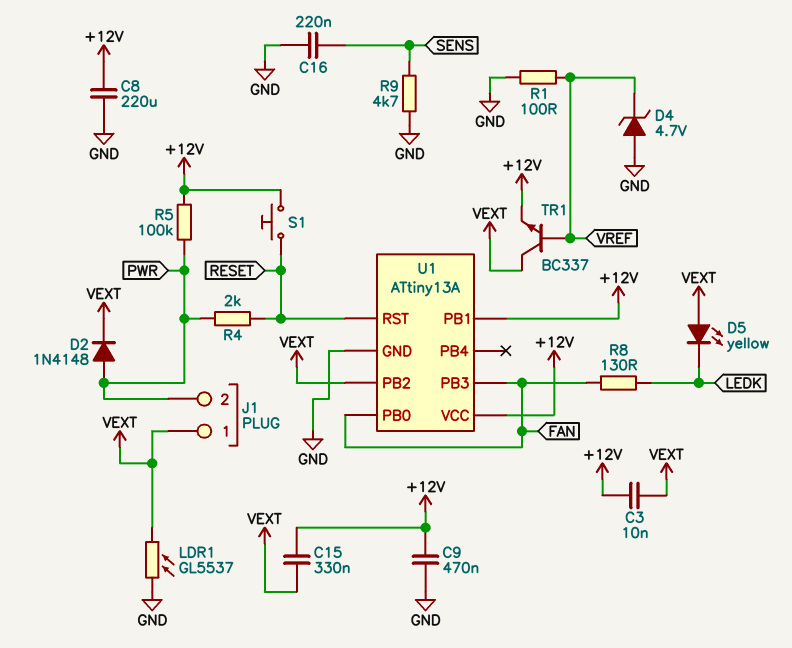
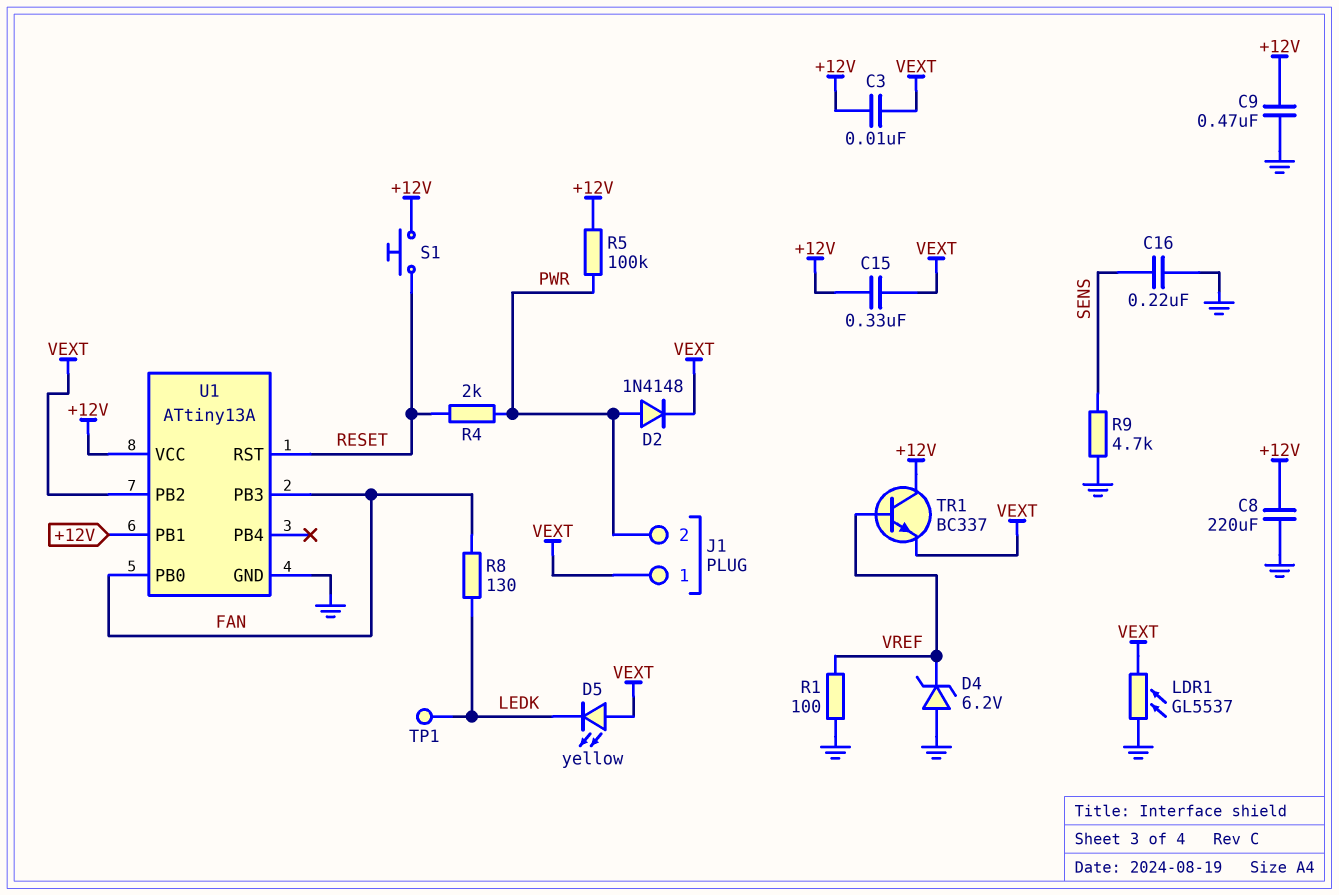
D4: zener 4.7V (A GND, K VREF) -> zener 6.2V (A GND, K VREF)
TP1: none -> test point (LEDK)
TR1: NPN BC337 (B VREF, C VEXT, E +12V) -> NPN BC337 (B VREF, C +12V, E VEXT)

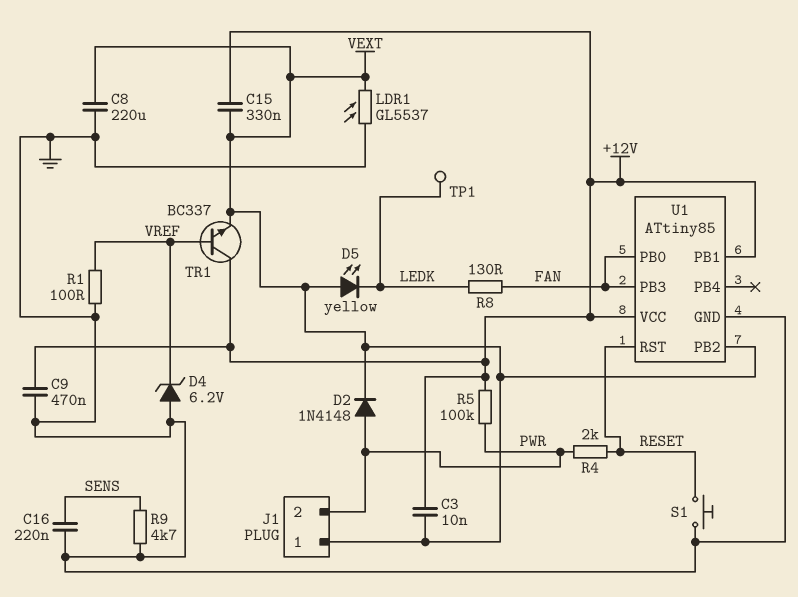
C8: 220uF (+12V, GND) -> 220uF (GND, VEXT)
S1: button (+12V, RESET) -> button (GND, RESET)
U1: ATtiny13A -> ATtiny85

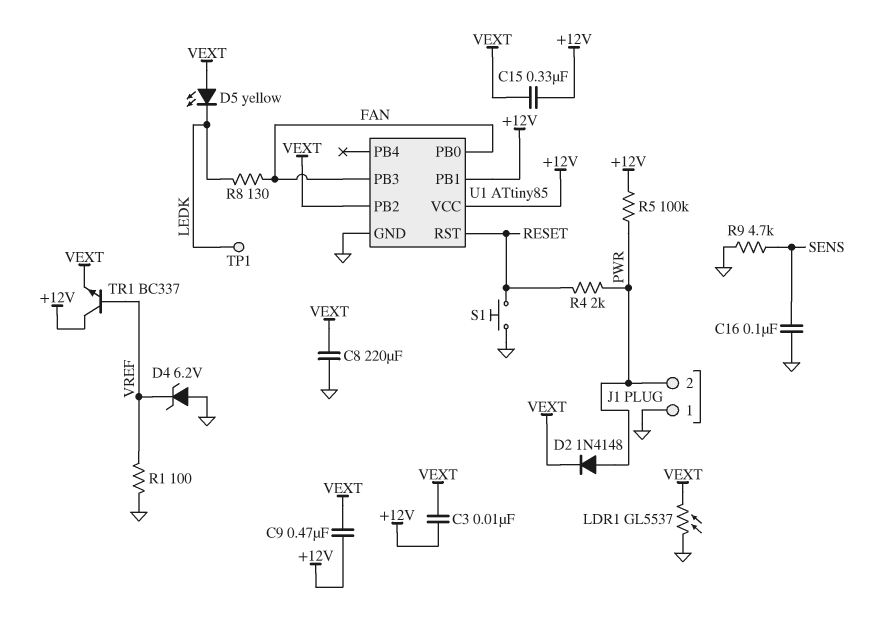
C9: 470nF (+12V, GND) -> 470nF (+12V, VEXT)
C16: 220nF (GND, SENS) -> 100nF (GND, SENS)
J1 pin 1: VEXT -> GND

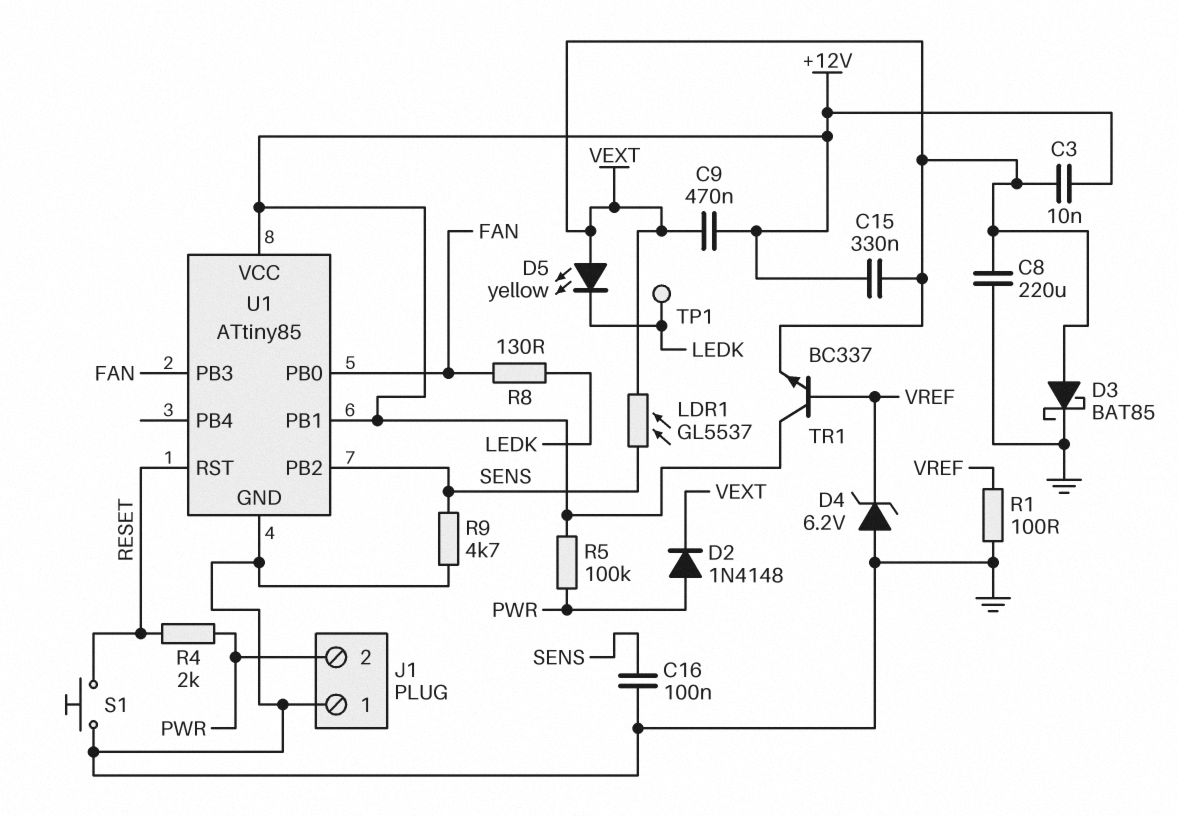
D3: none -> schottky BAT85 (A VEXT, K GND)
LDR1: GL5537 (GND, VEXT) -> GL5537 (SENS, VEXT)
U1 pin PB2: VEXT -> SENS

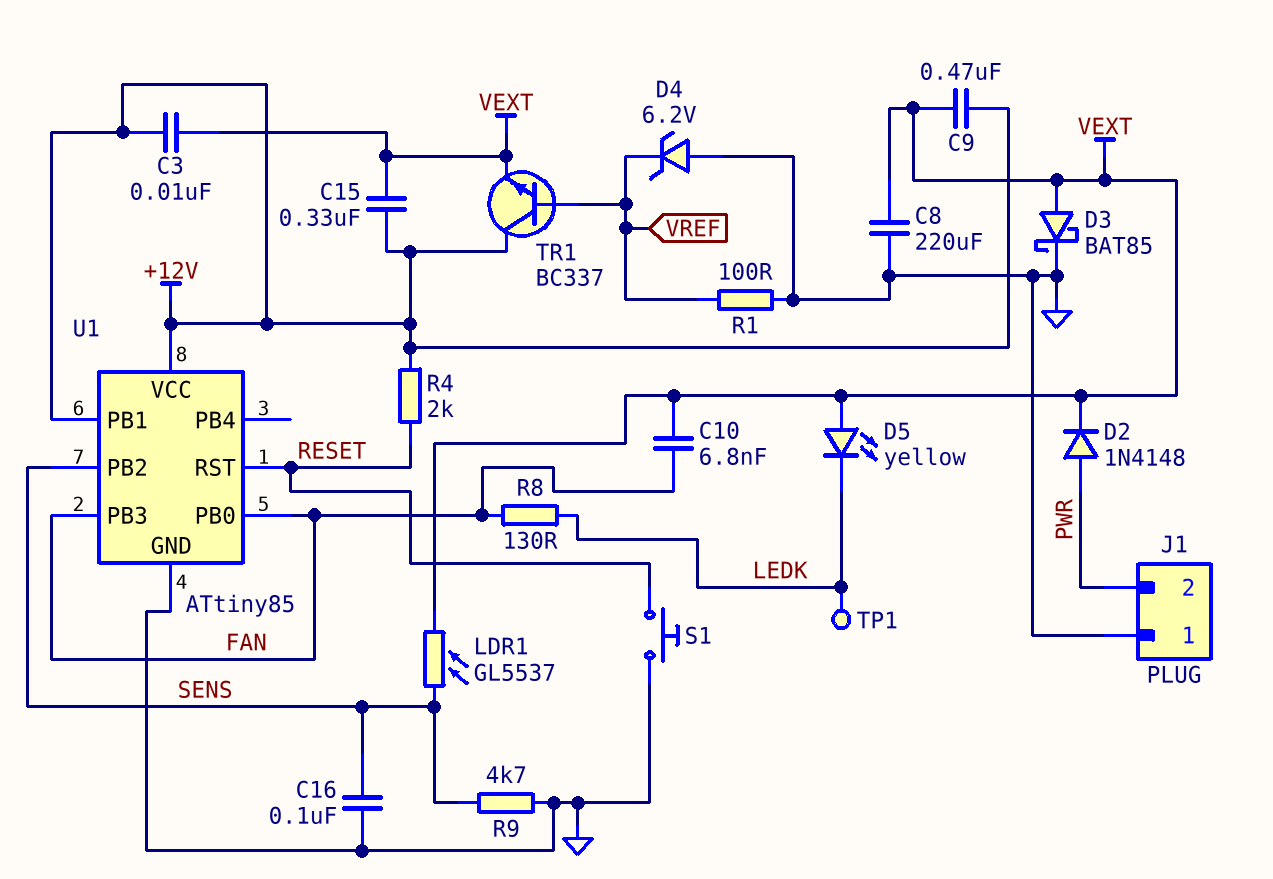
C10: none -> 6.8nF (FAN, VEXT)
R4: 2k (PWR, RESET) -> 2k (+12V, RESET)
R5: 100k (+12V, PWR) -> none

